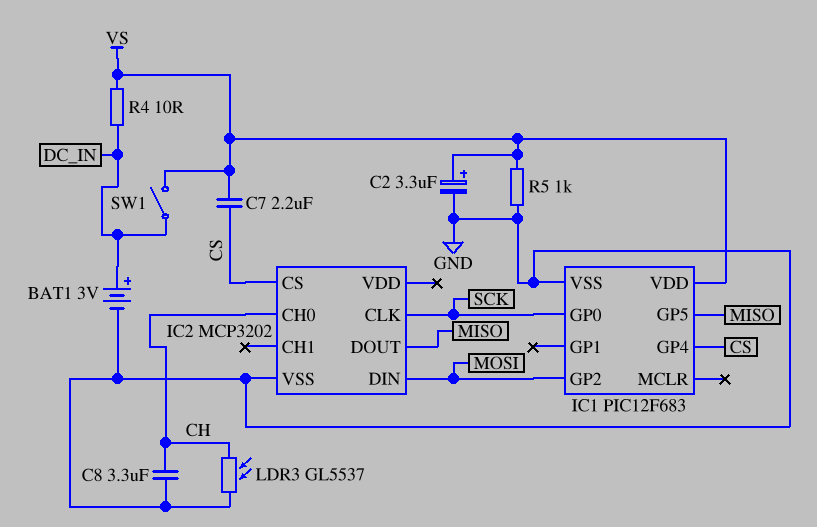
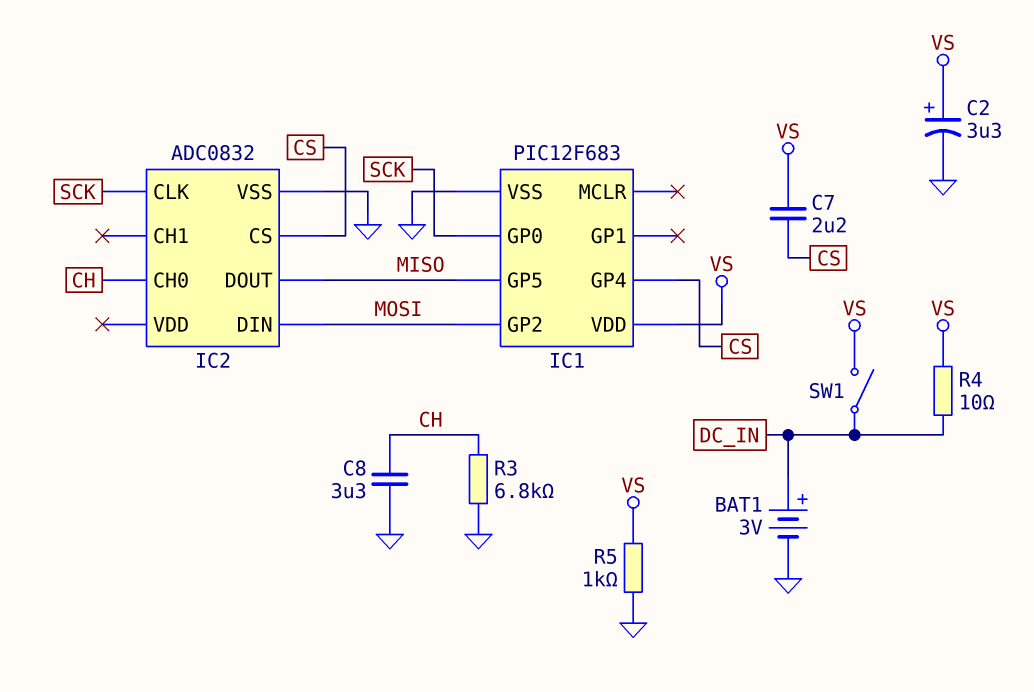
IC2: MCP3202 -> ADC0832
LDR3: GL5537 (CH, GND) -> none
R3: none -> 6.8k (CH, GND)

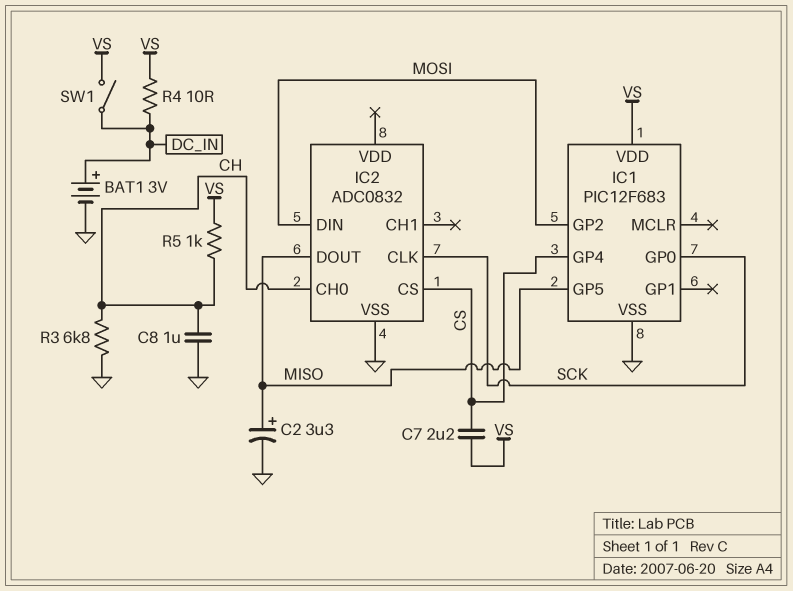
C2: 3.3uF (plus VS, minus GND) -> 3.3uF (plus MISO, minus GND)
C8: 3.3uF (CH, GND) -> 1uF (CH, GND)
R5: 1k (GND, VS) -> 1k (CH, VS)

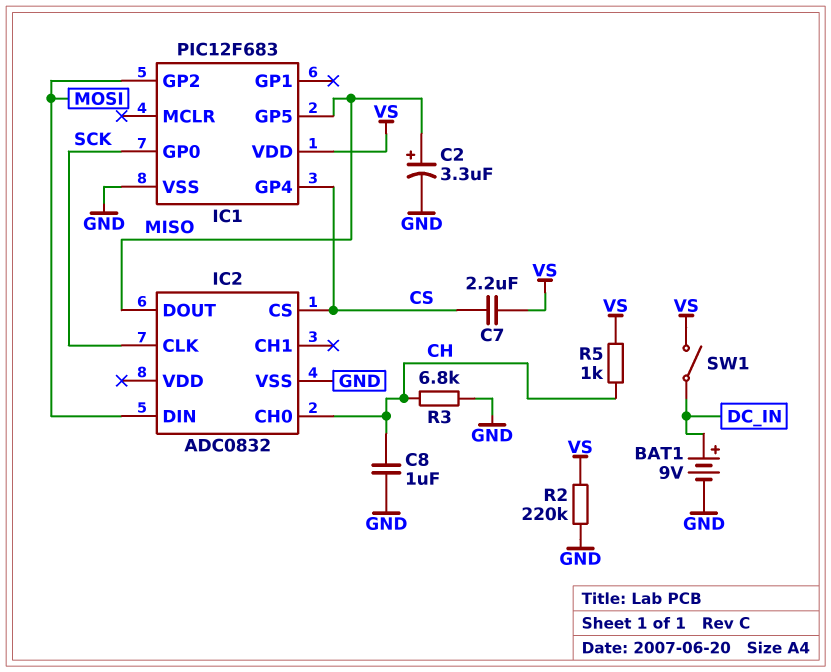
BAT1: 3V (plus DC_IN, minus GND) -> 9V (plus DC_IN, minus GND)
R2: none -> 220k (GND, VS)
R4: 10 (DC_IN, VS) -> none

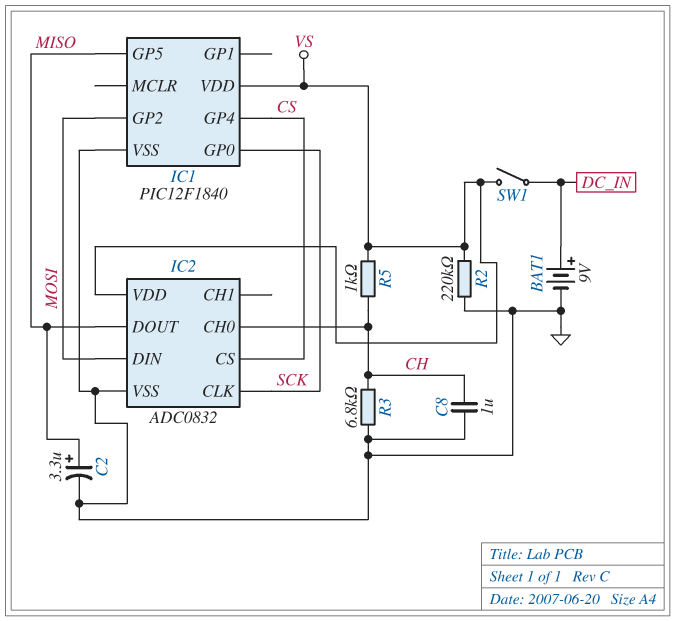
C7: 2.2uF (CS, VS) -> none
IC1: PIC12F683 -> PIC12F1840
IC2 pin VDD: none -> VS

